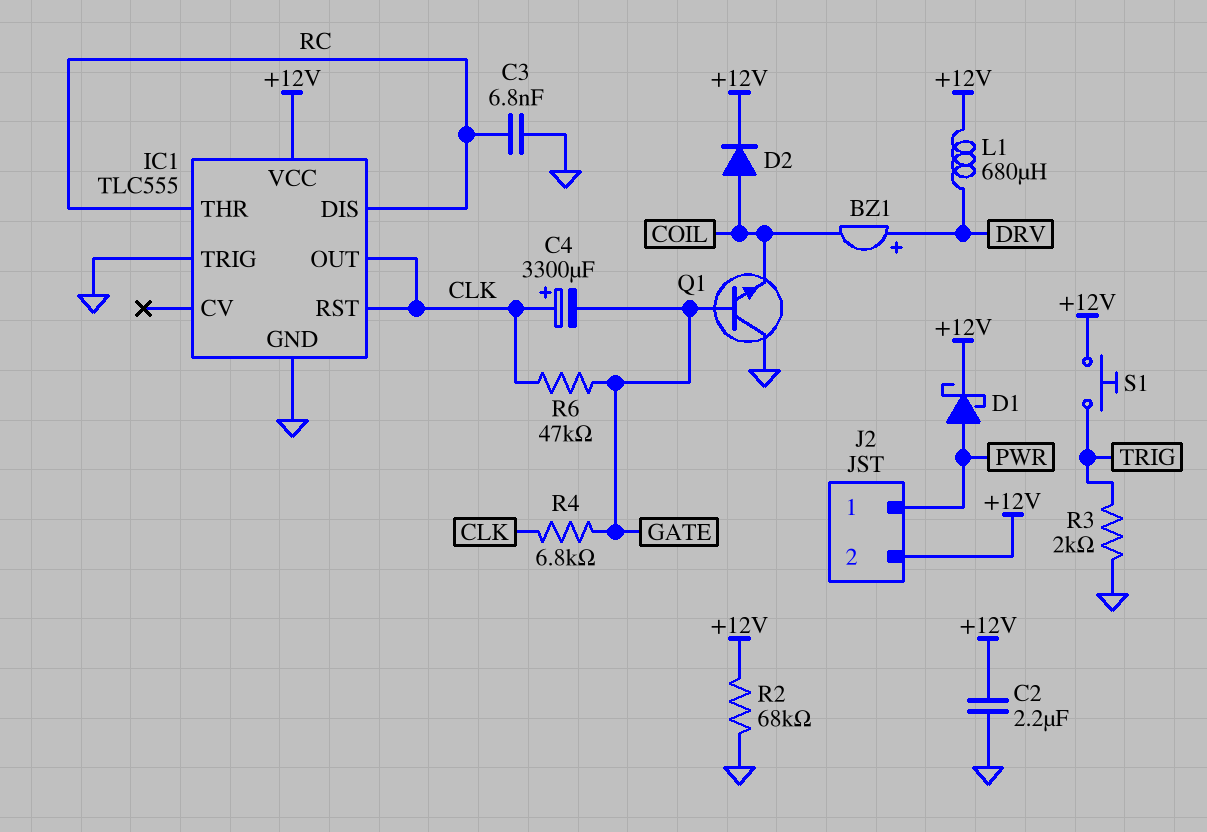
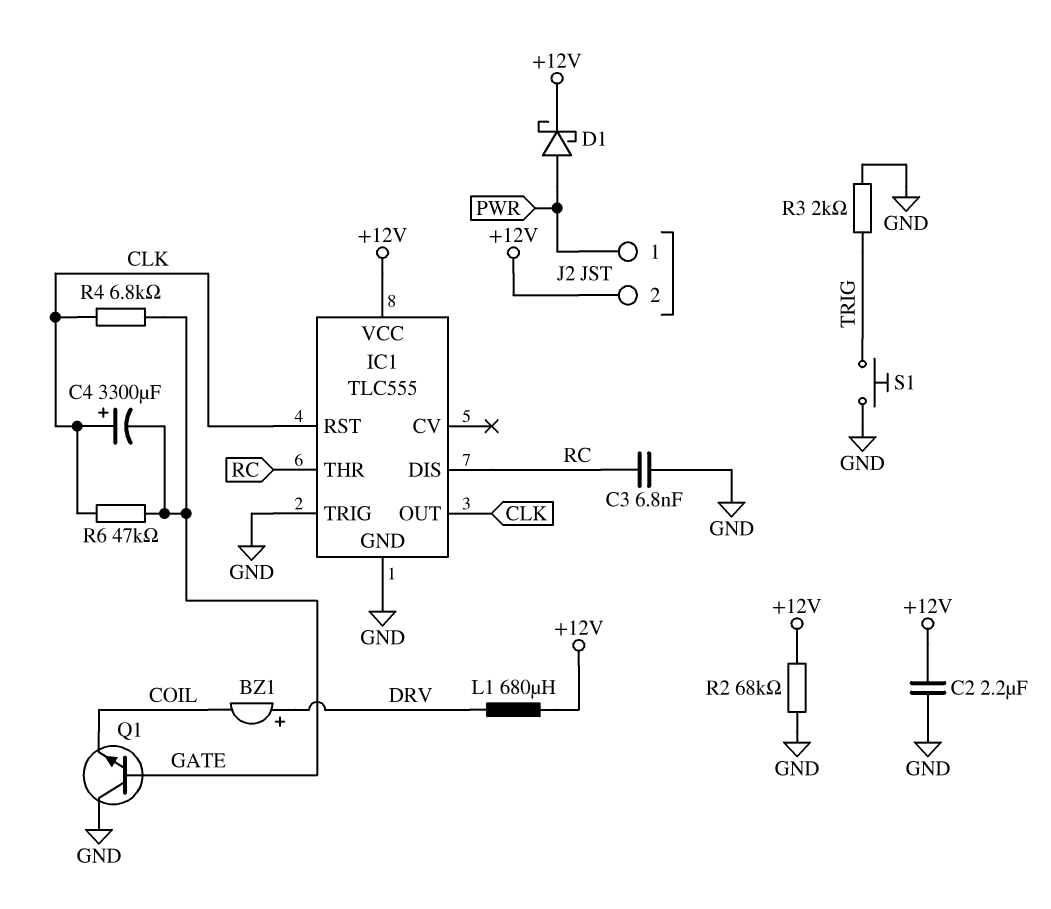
D2: diode (A COIL, K +12V) -> none
S1: button (+12V, TRIG) -> button (GND, TRIG)

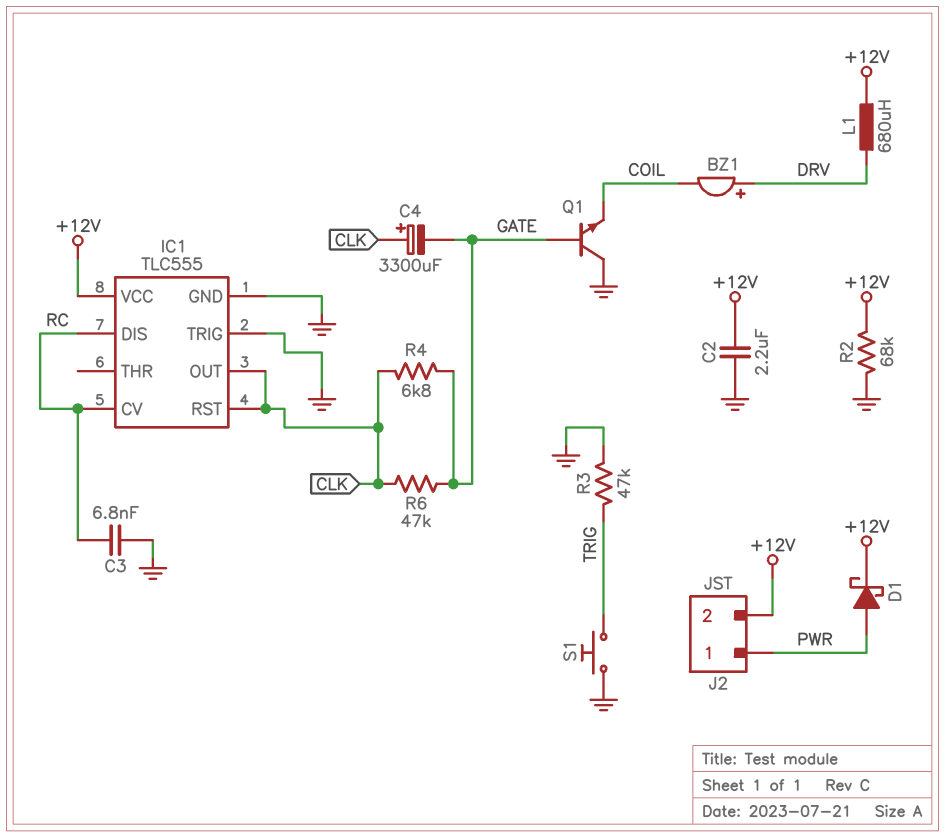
IC1 pin CV: none -> RC
IC1 pin THR: RC -> none
R3: 2k (GND, TRIG) -> 47k (GND, TRIG)

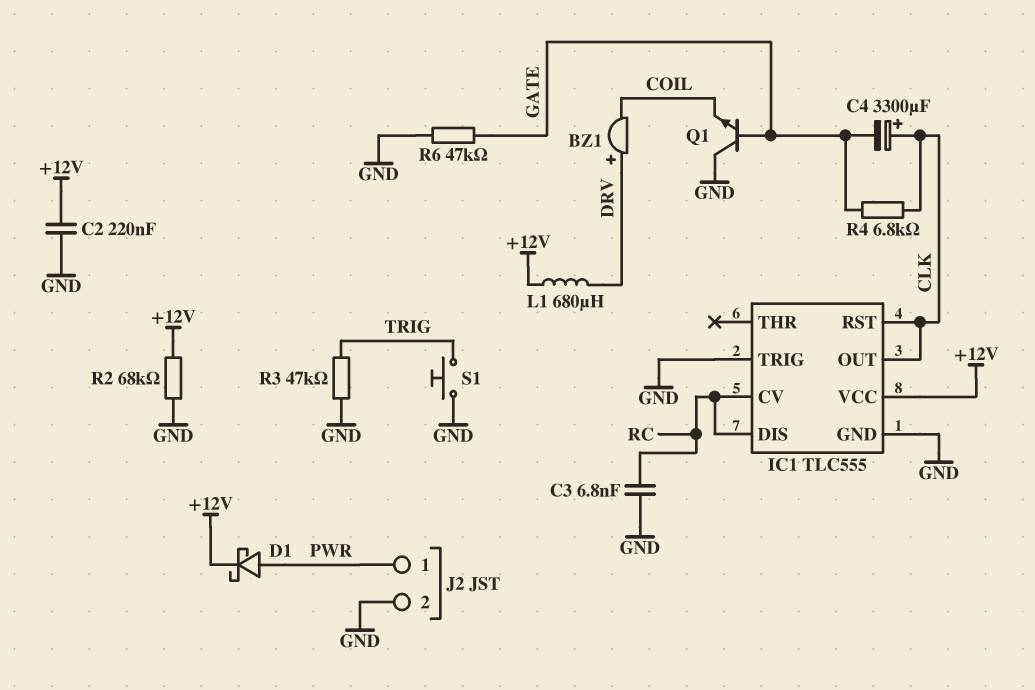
C2: 2.2uF (+12V, GND) -> 220nF (+12V, GND)
J2 pin 2: +12V -> GND
R6: 47k (CLK, GATE) -> 47k (GATE, GND)

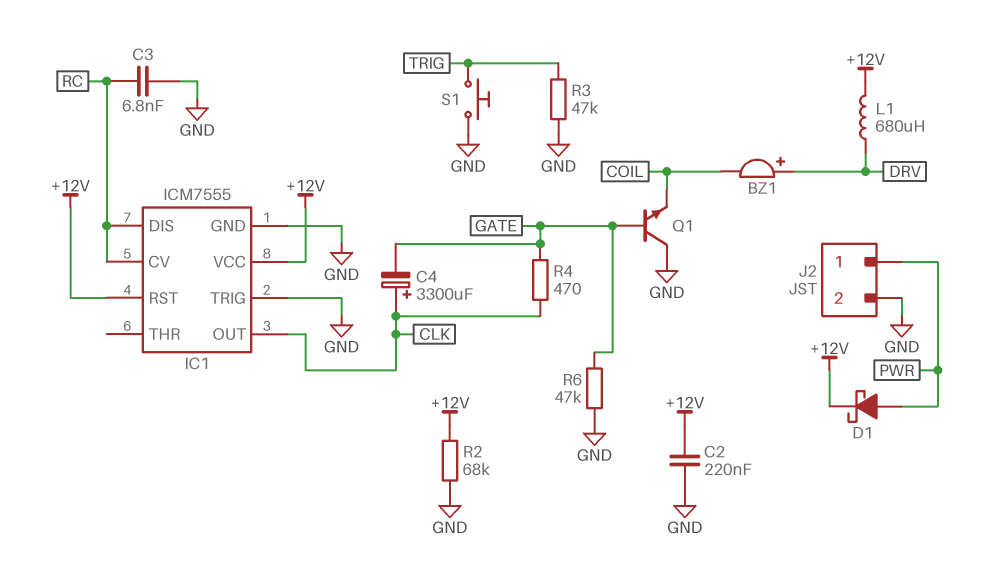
IC1: TLC555 -> ICM7555
IC1 pin RST: CLK -> +12V
R4: 6.8k (CLK, GATE) -> 470 (CLK, GATE)

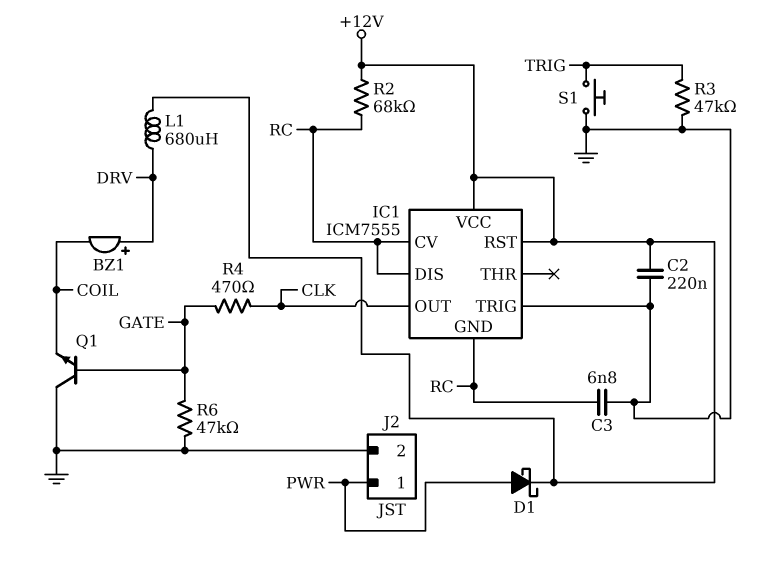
C4: 3300uF (plus CLK, minus GATE) -> none
IC1 pin GND: GND -> RC
R2: 68k (+12V, GND) -> 68k (+12V, RC)

